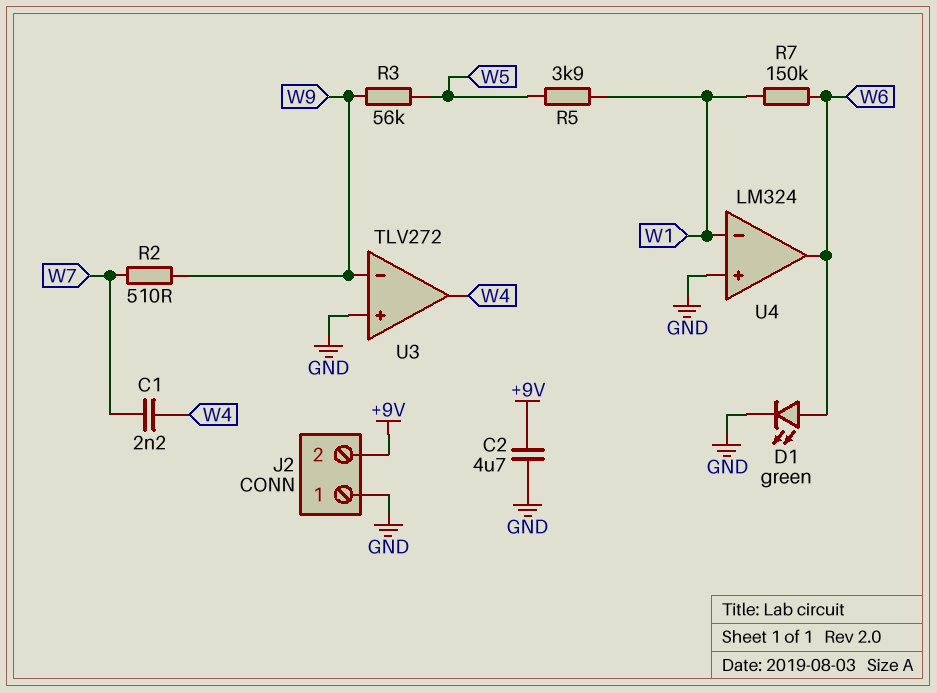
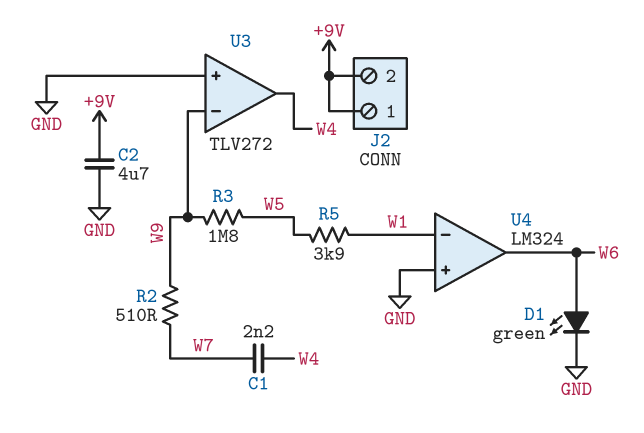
J2 pin 1: GND -> +9V
R3: 56k (W5, W9) -> 1.8M (W5, W9)
R7: 150k (W1, W6) -> none

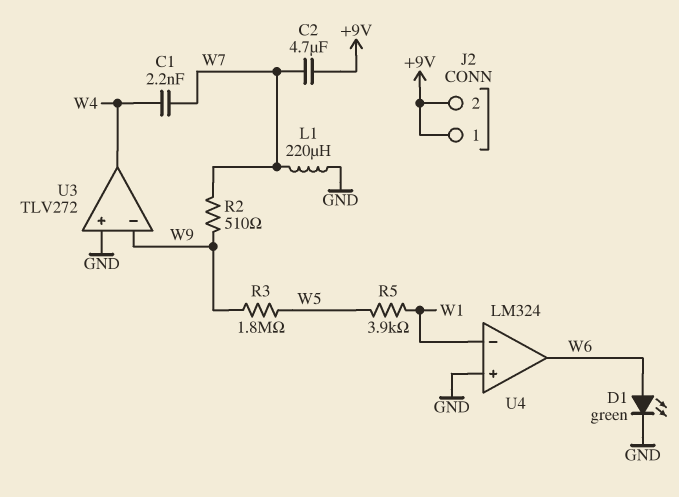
C2: 4.7uF (+9V, GND) -> 4.7uF (+9V, W7)
L1: none -> 220uH (GND, W7)

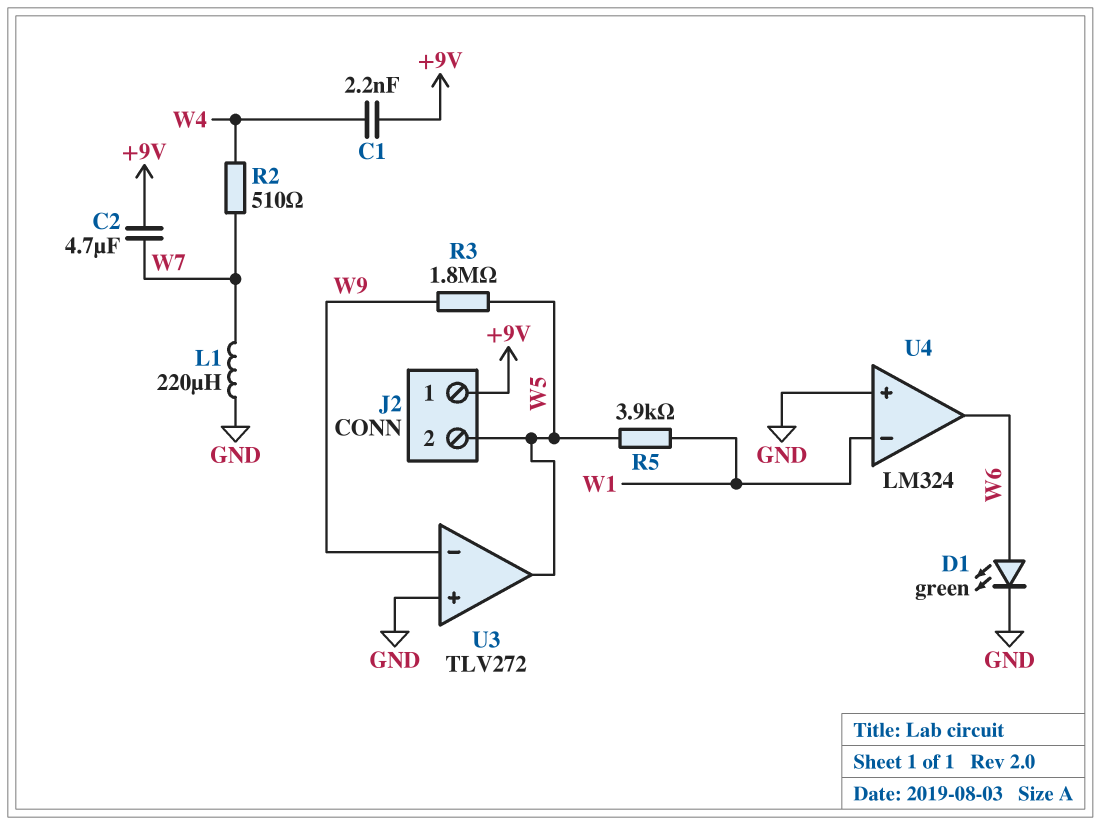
C1: 2.2nF (W4, W7) -> 2.2nF (+9V, W4)
J2 pin 2: +9V -> W5
R2: 510 (W7, W9) -> 510 (W4, W7)
U3 pin out: W4 -> W5

